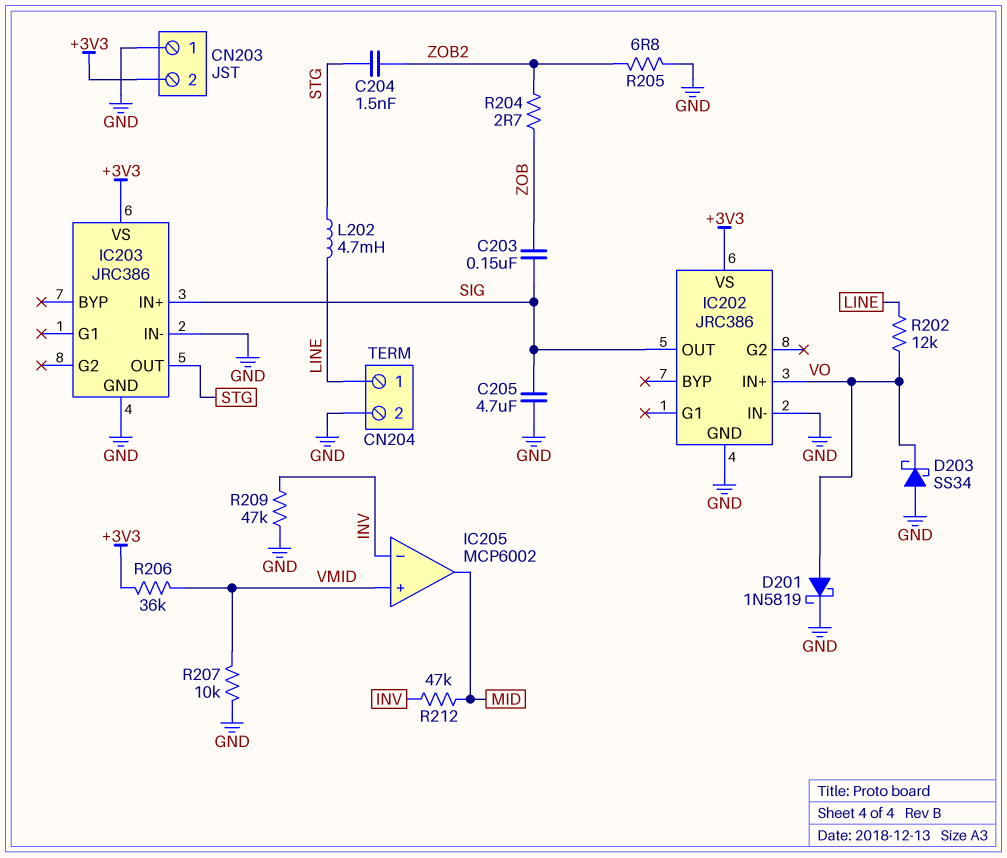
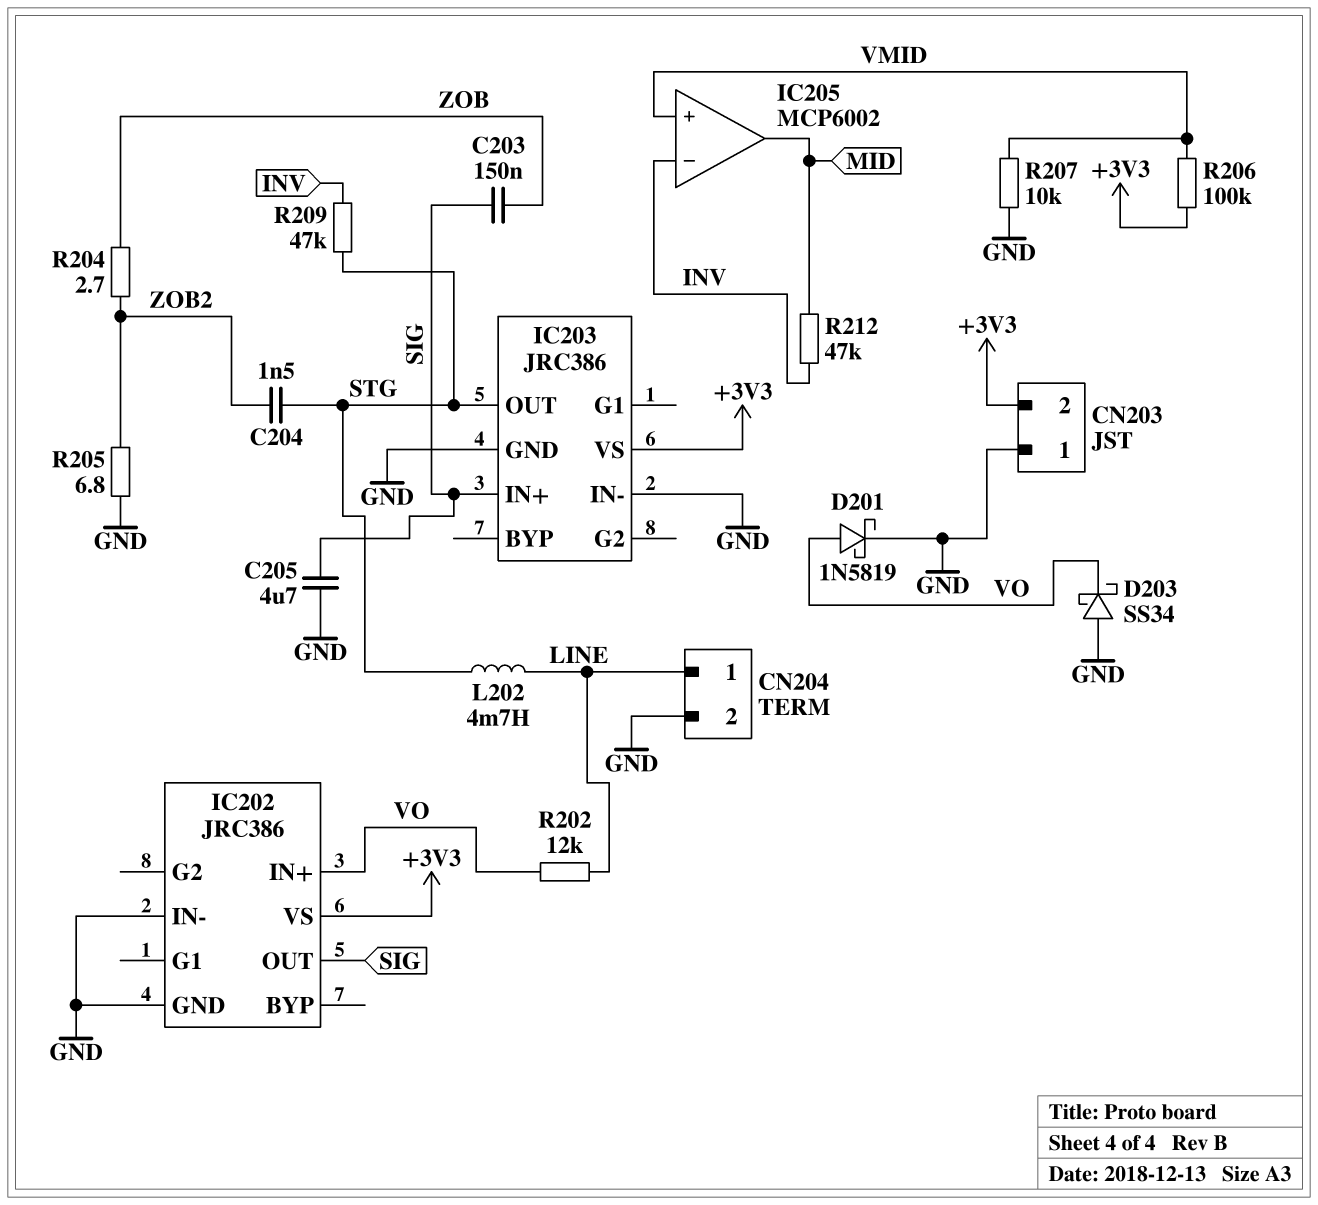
R206: 36k (+3V3, VMID) -> 100k (+3V3, VMID)
R209: 47k (GND, INV) -> 47k (INV, STG)

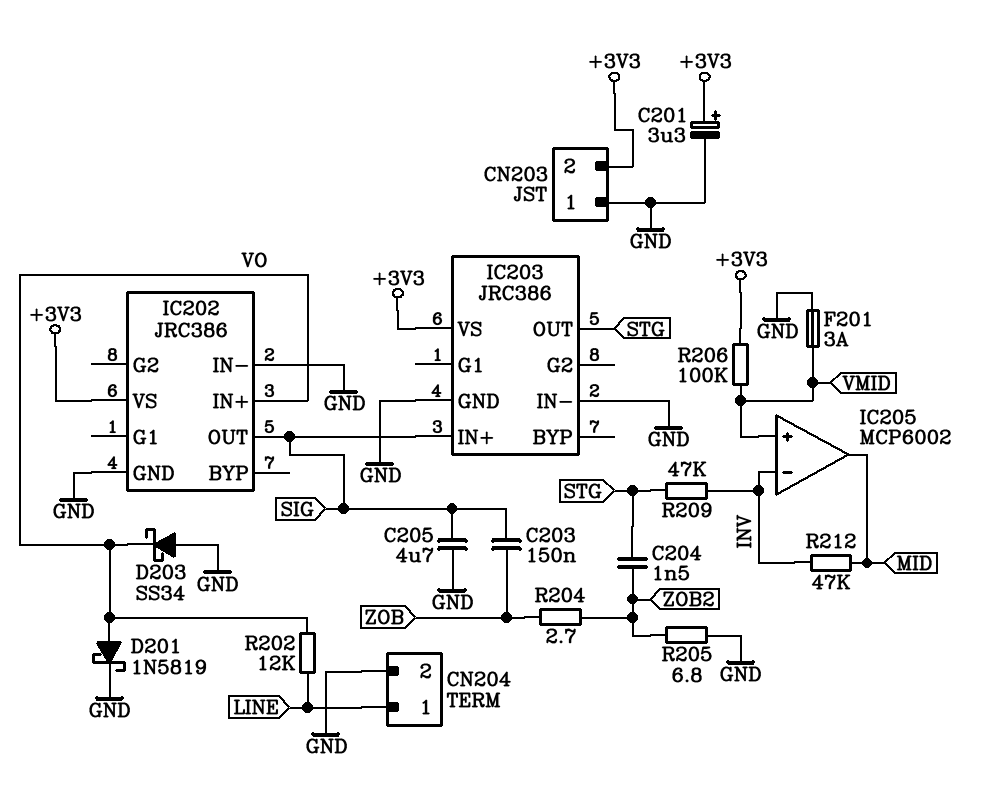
C201: none -> 3.3uF (plus +3V3, minus GND)
F201: none -> 3A (GND, VMID)
L202: 4.7mH (LINE, STG) -> none
R207: 10k (GND, VMID) -> none

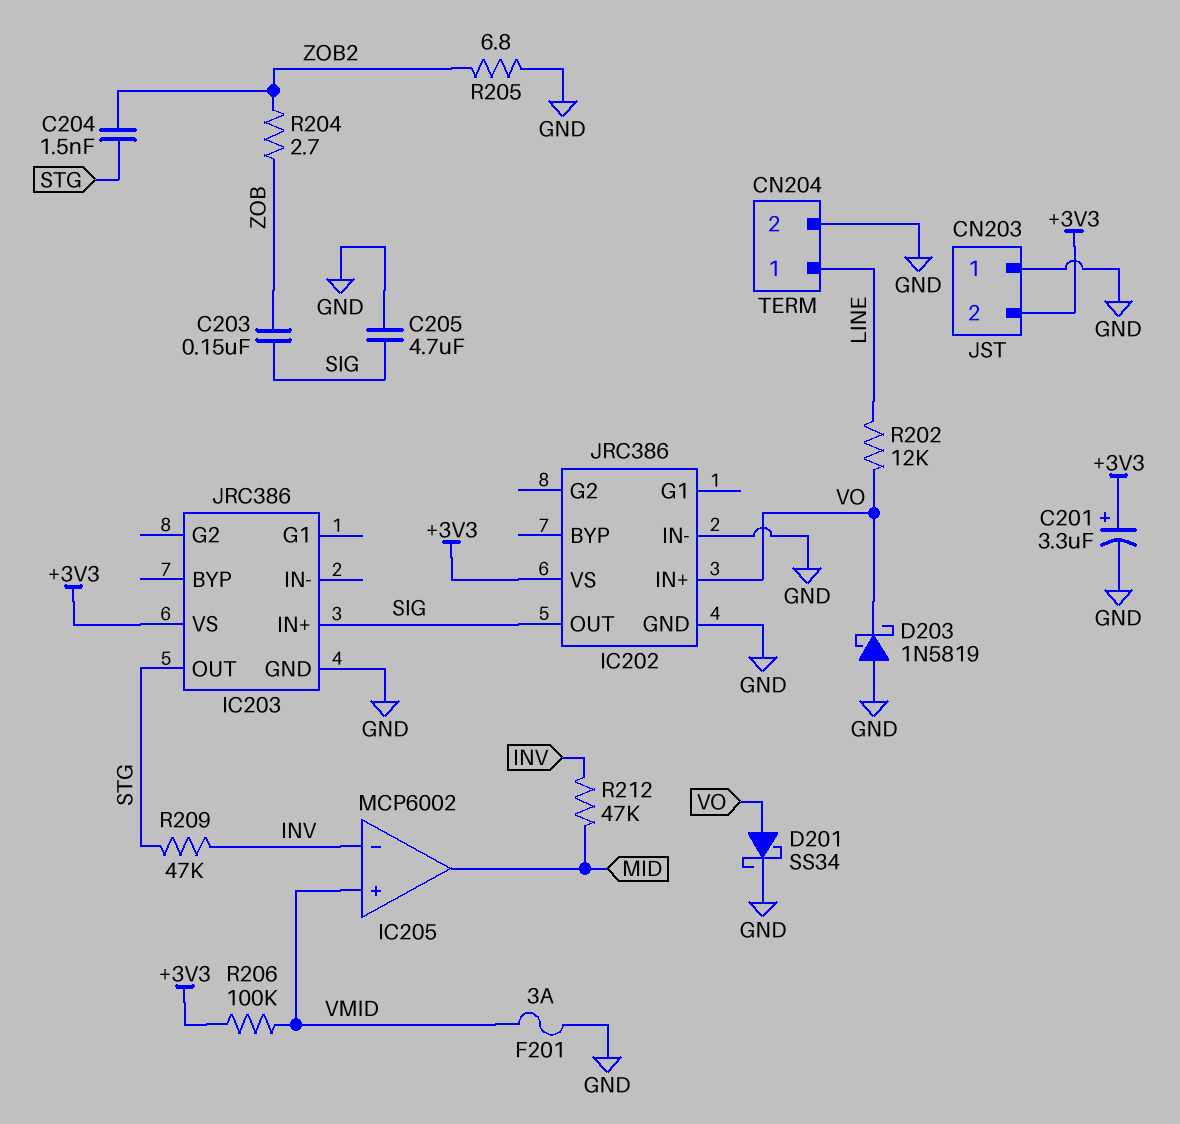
D201: schottky 1N5819 (A VO, K GND) -> schottky SS34 (A VO, K GND)
D203: schottky SS34 (A GND, K VO) -> schottky 1N5819 (A GND, K VO)
IC203 pin IN-: GND -> none

